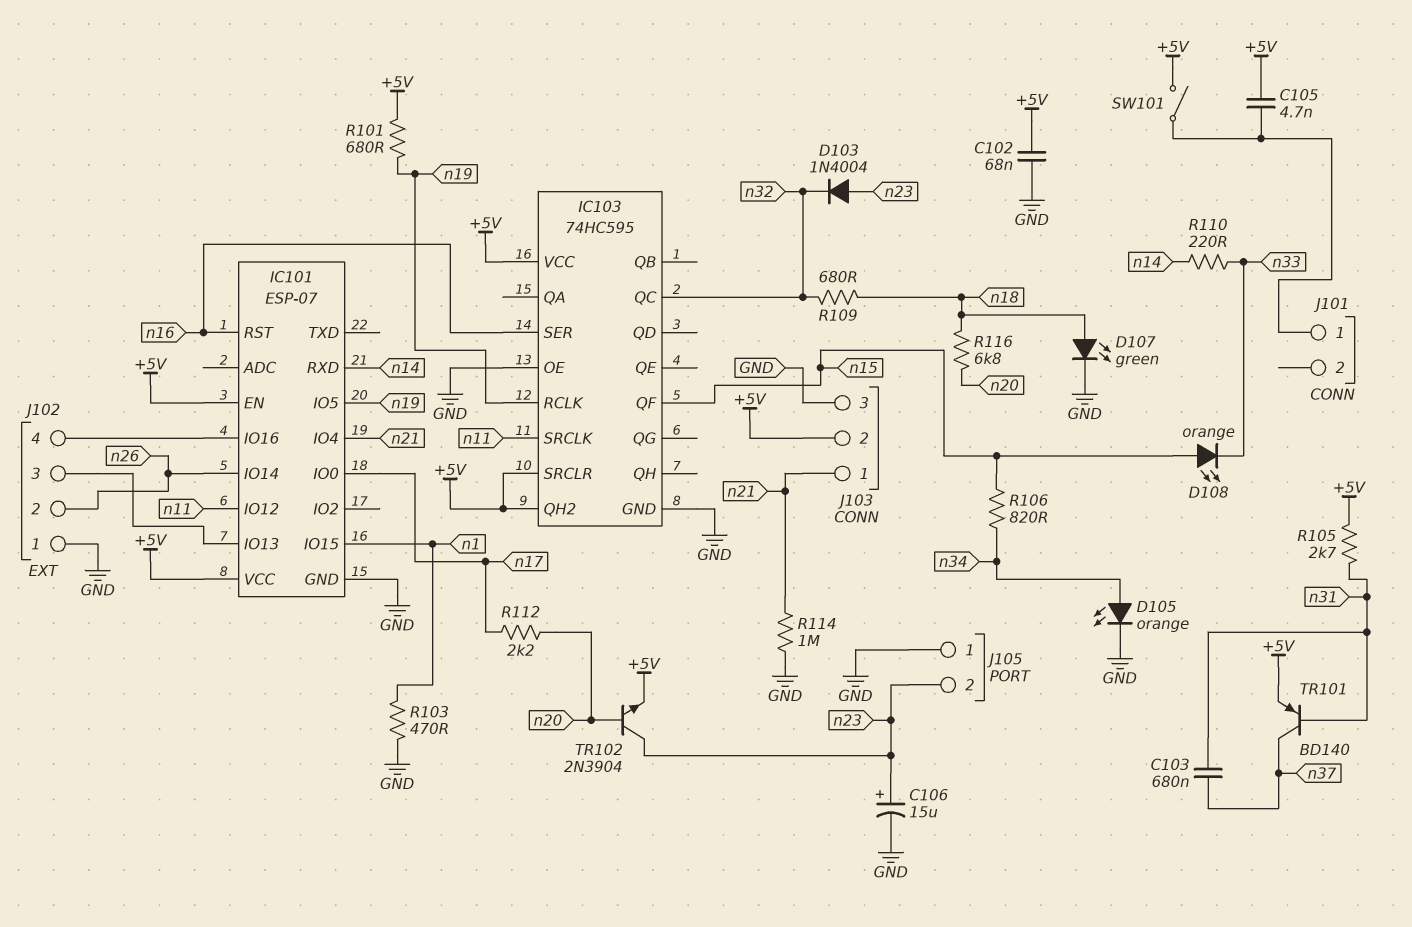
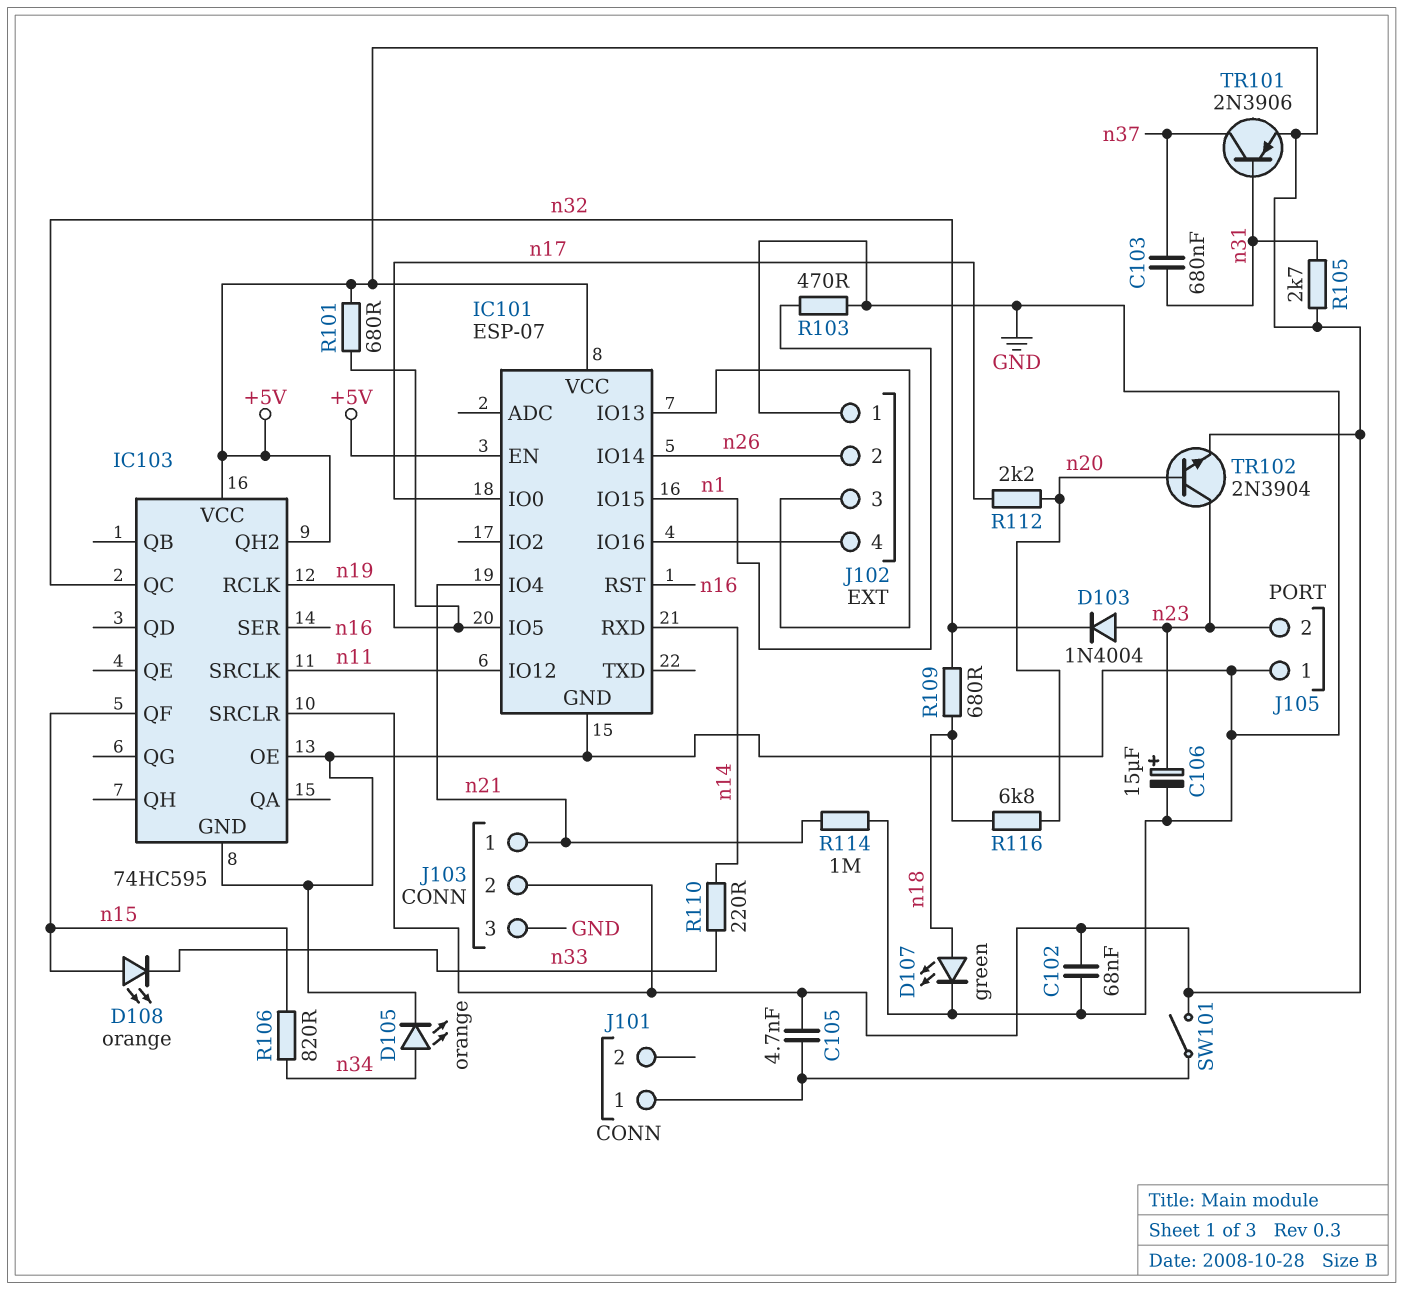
TR101: PNP BD140 (B n31, C n37, E +5V) -> PNP 2N3906 (B n31, C n37, E +5V)

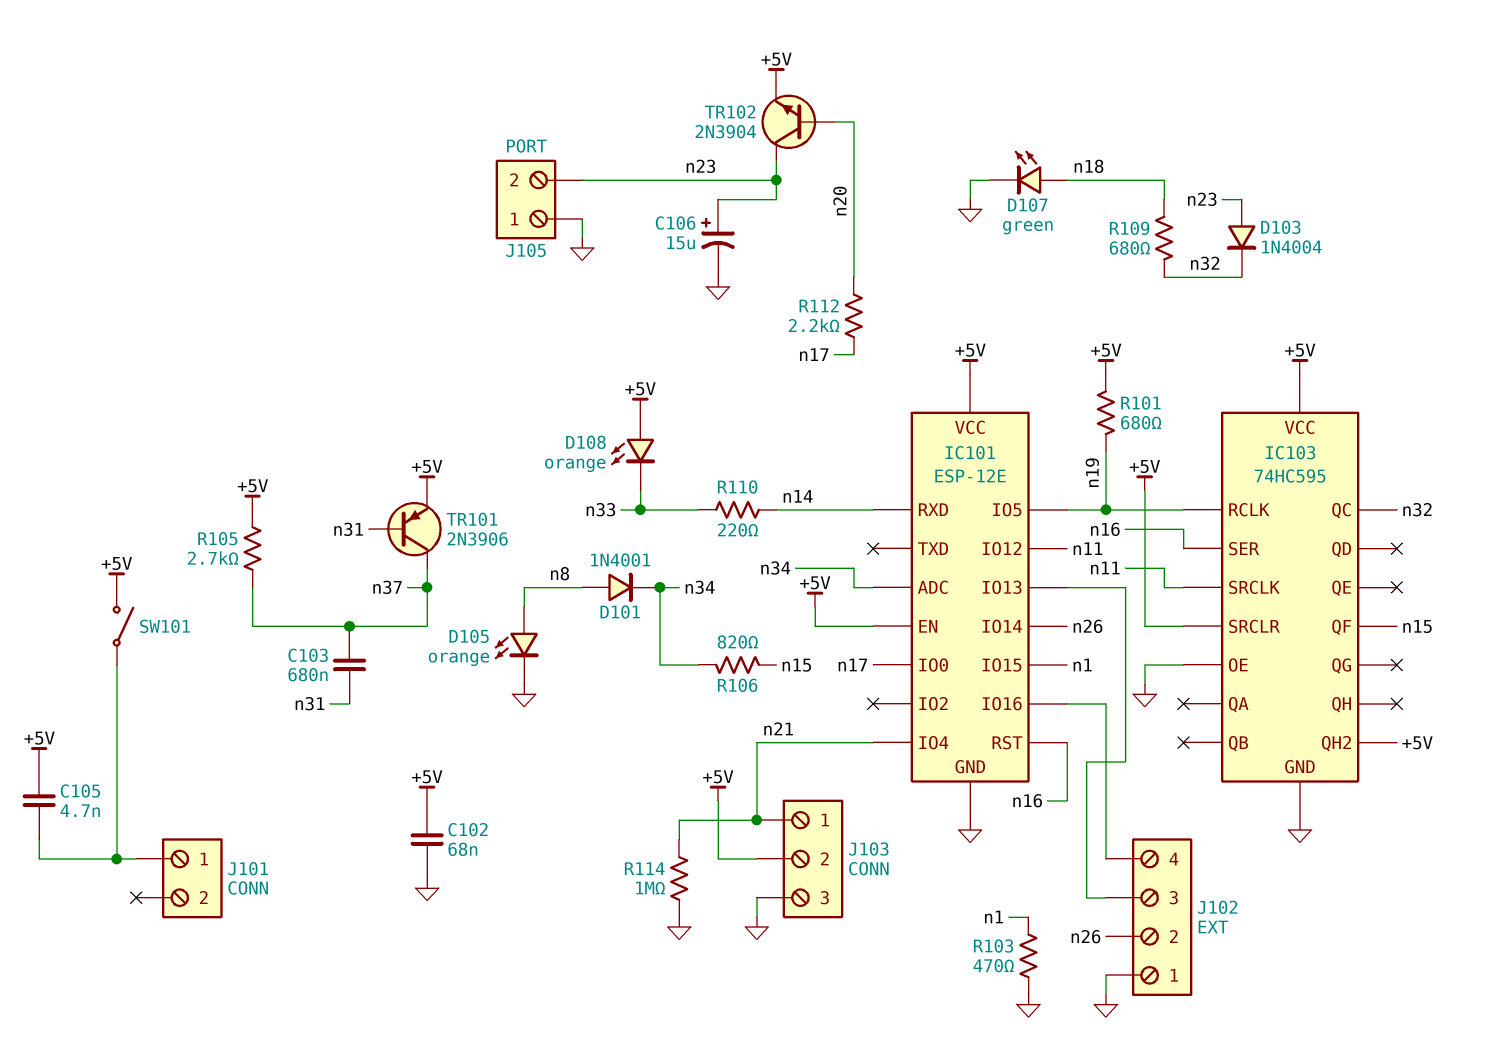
D101: none -> diode 1N4001 (A n8, K n34)
D105: LED orange (A n34, K GND) -> LED orange (A n8, K GND)
D108: LED orange (A n15, K n33) -> LED orange (A +5V, K n33)
IC101: ESP-07 -> ESP-12E
IC101 pin ADC: none -> n34
R105: 2.7k (+5V, n31) -> 2.7k (+5V, n37)
R116: 6.8k (n18, n20) -> none

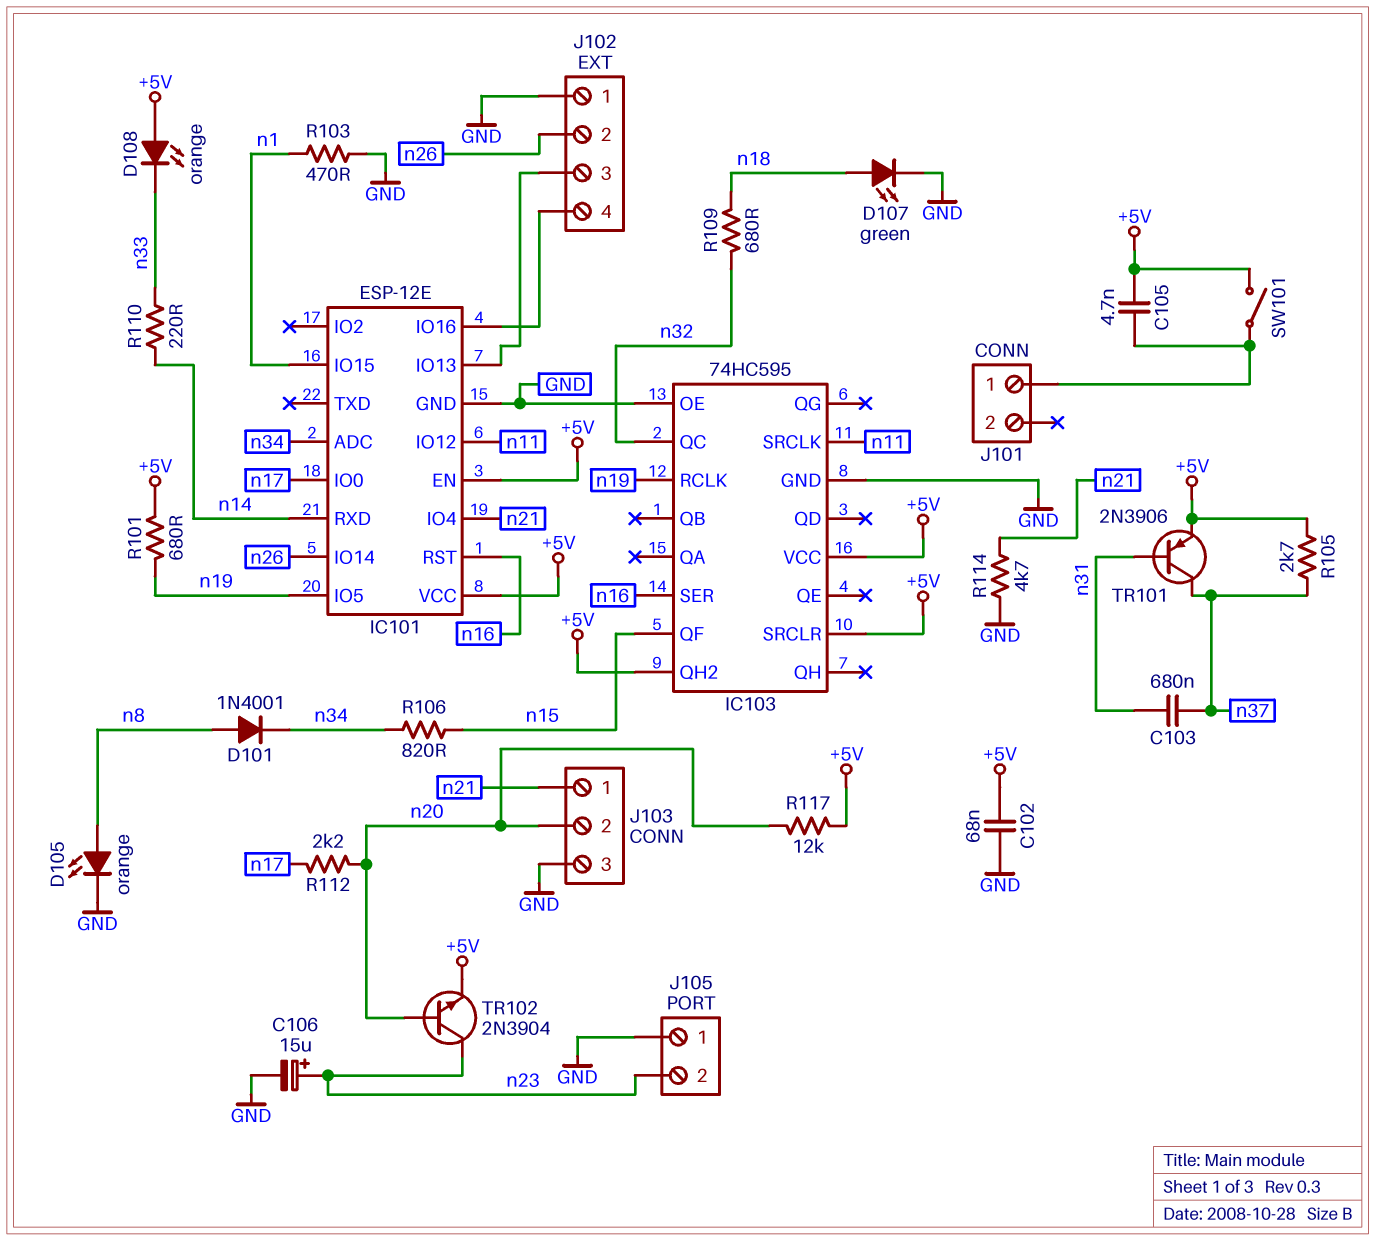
D103: diode 1N4004 (A n23, K n32) -> none
J103 pin 2: +5V -> n20
R114: 1M (GND, n21) -> 4.7k (GND, n21)
R117: none -> 12k (+5V, n20)

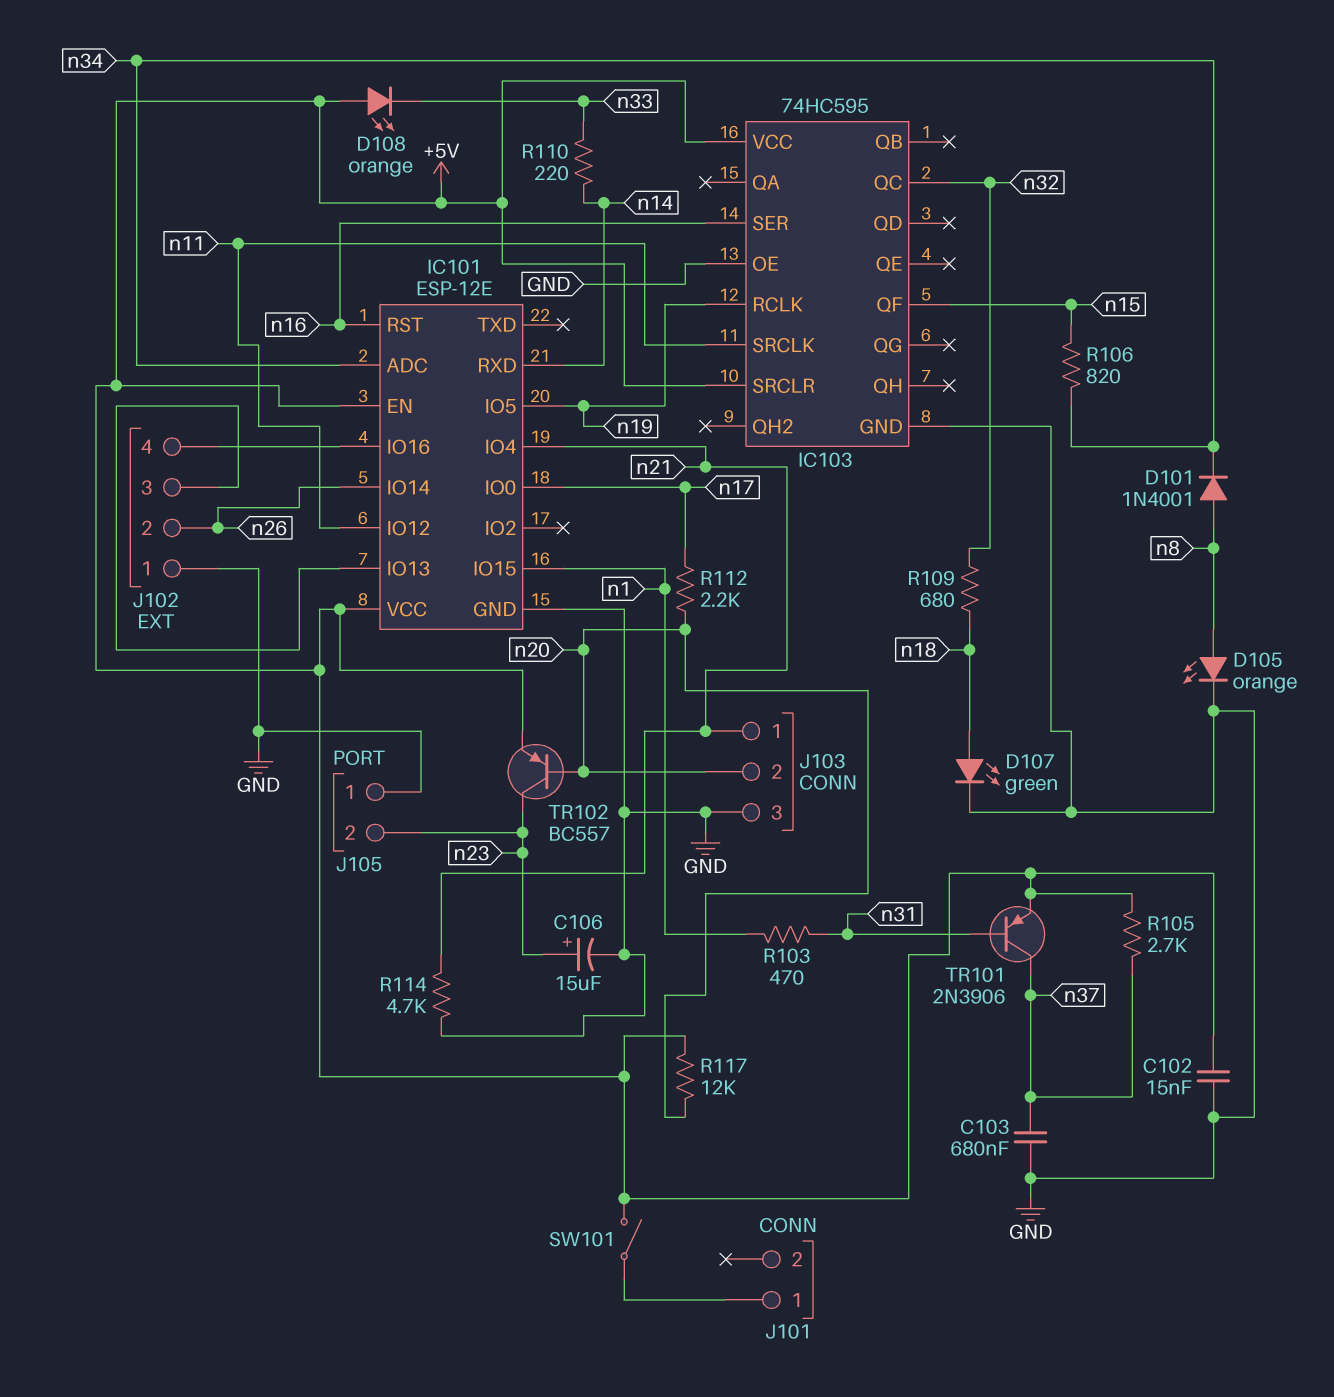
C102: 68nF (+5V, GND) -> 15nF (+5V, GND)
C103: 680nF (n31, n37) -> 680nF (GND, n37)
C105: 4.7nF (+5V, J101/1) -> none
IC103 pin QH2: +5V -> none
R101: 680 (+5V, n19) -> none
R103: 470 (GND, n1) -> 470 (n1, n31)
TR102: NPN 2N3904 (B n20, C n23, E +5V) -> PNP BC557 (B n20, C n23, E +5V)

